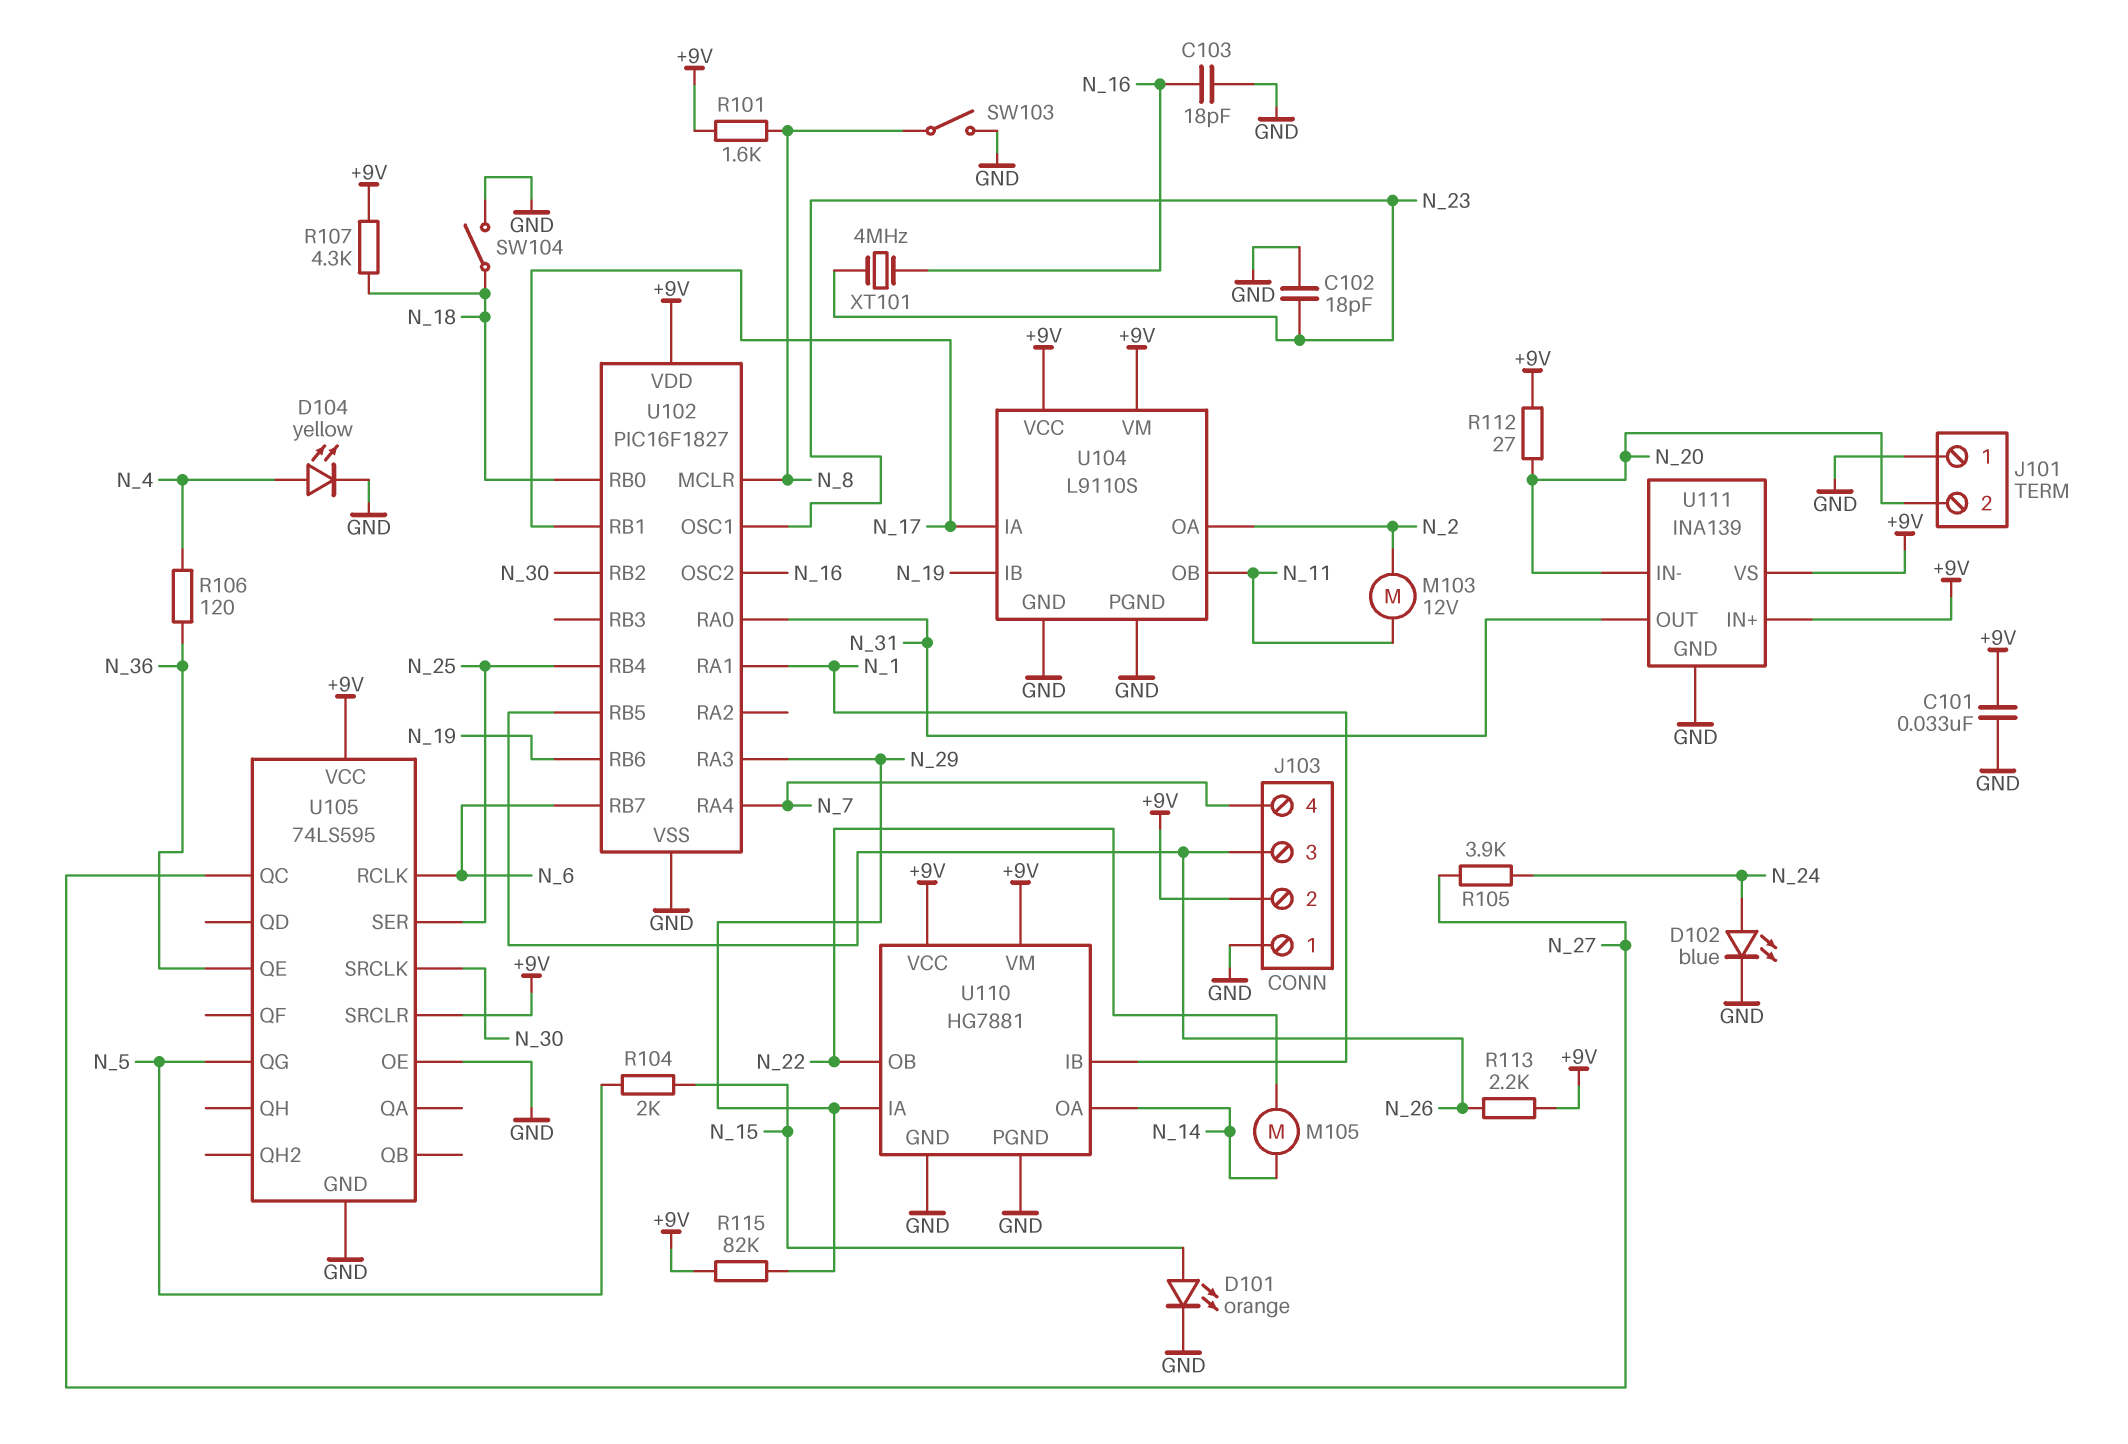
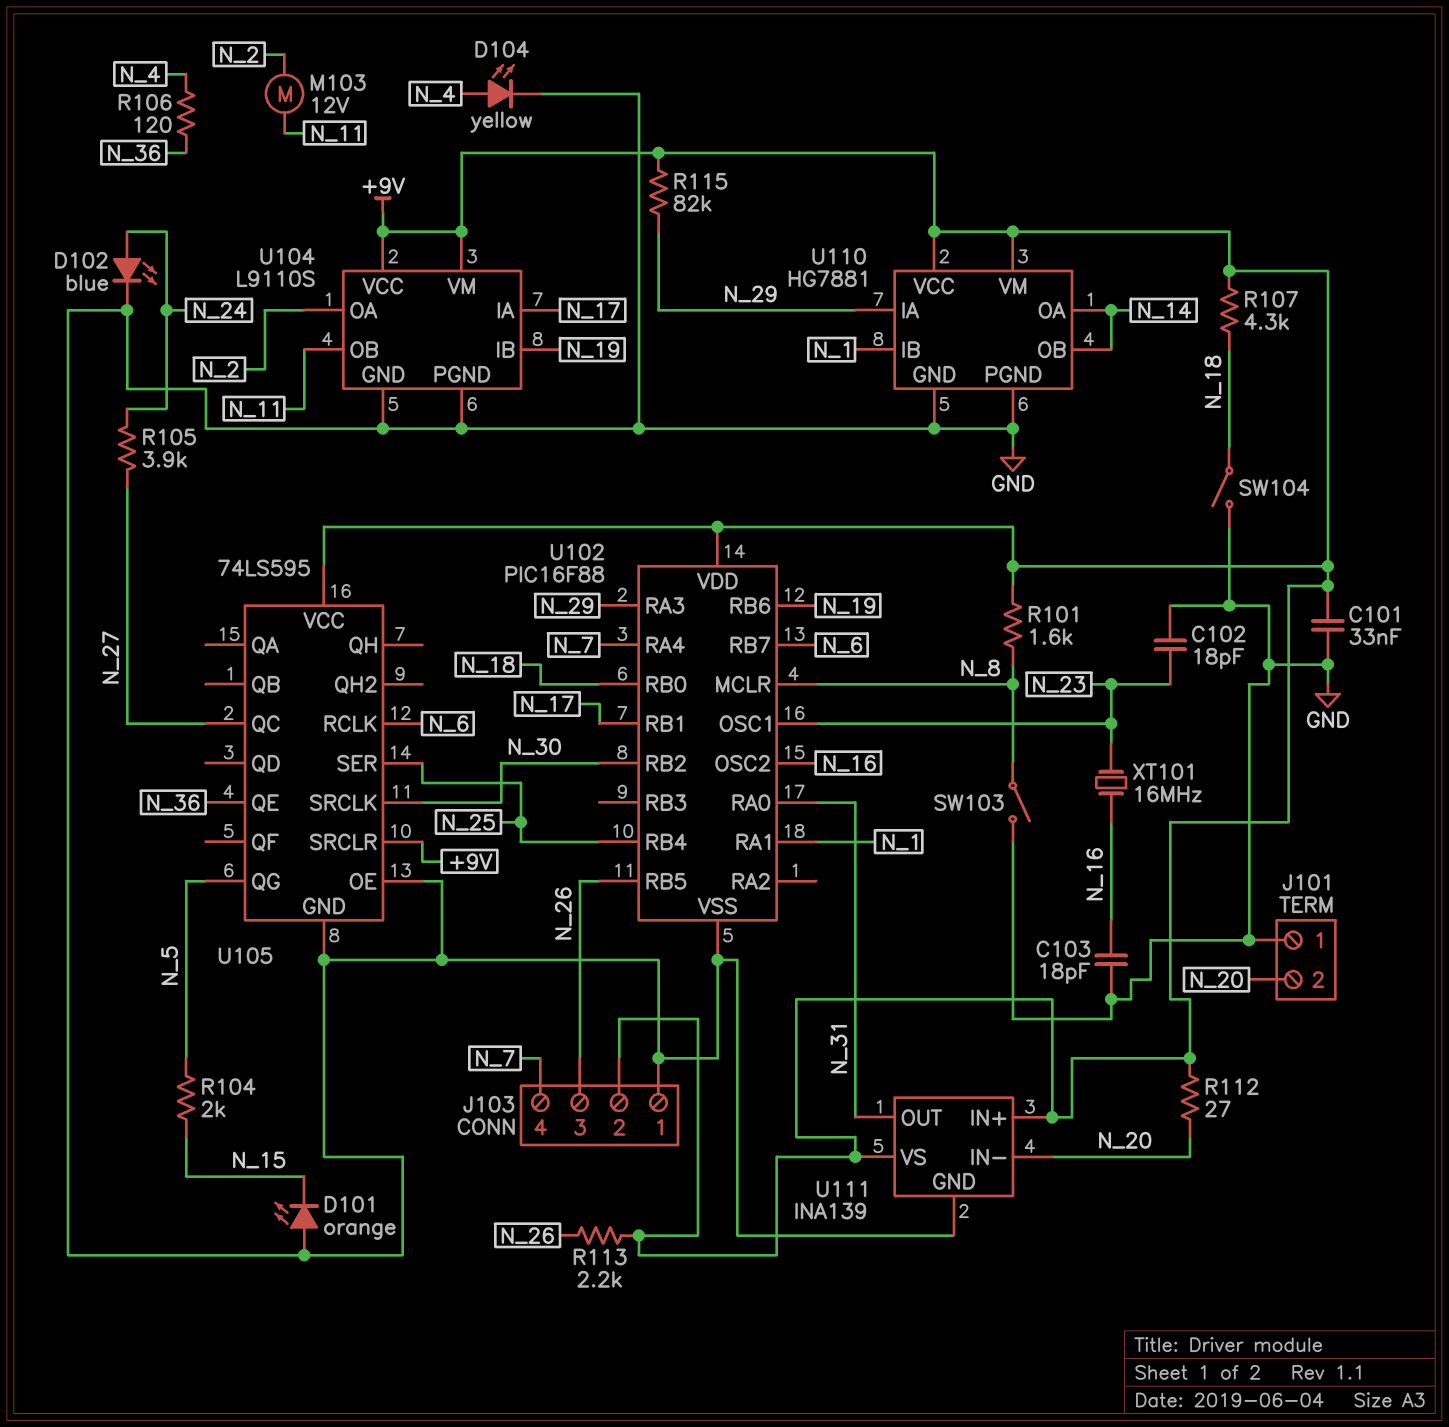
D101: LED orange (A N_15, K GND) -> LED orange (A GND, K N_15)
M105: motor (N_14, N_22) -> none
U102: PIC16F1827 -> PIC16F88
U110 pin OB: N_22 -> N_14
XT101: 4MHz (N_16, N_23) -> 16MHz (N_16, N_23)

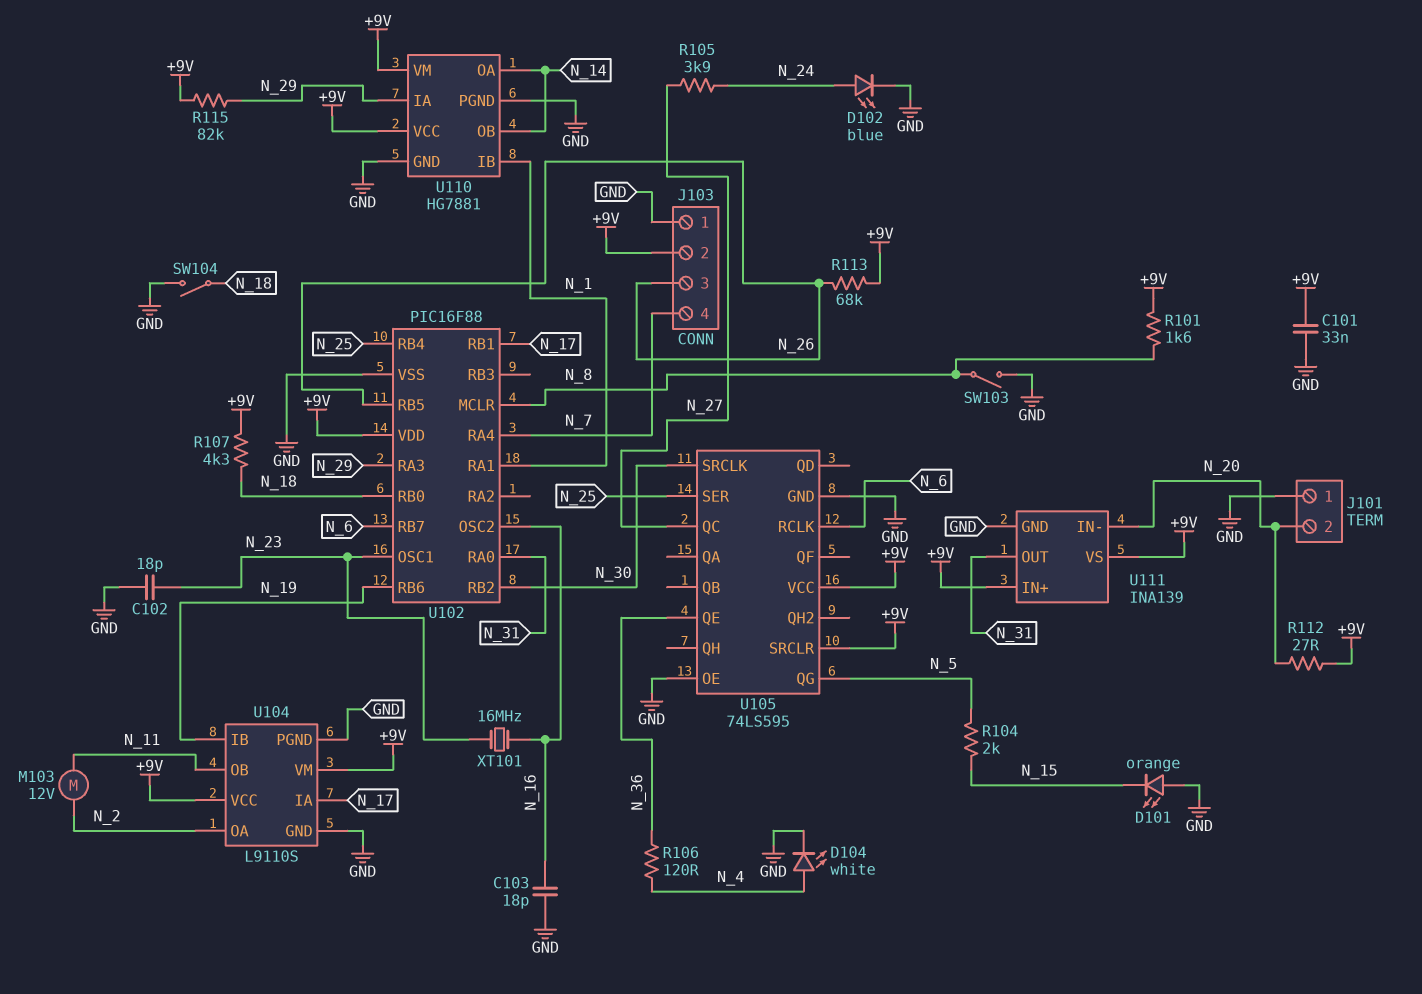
D104: LED yellow (A N_4, K GND) -> LED white (A N_4, K GND)
R113: 2.2k (+9V, N_26) -> 68k (+9V, N_26)

